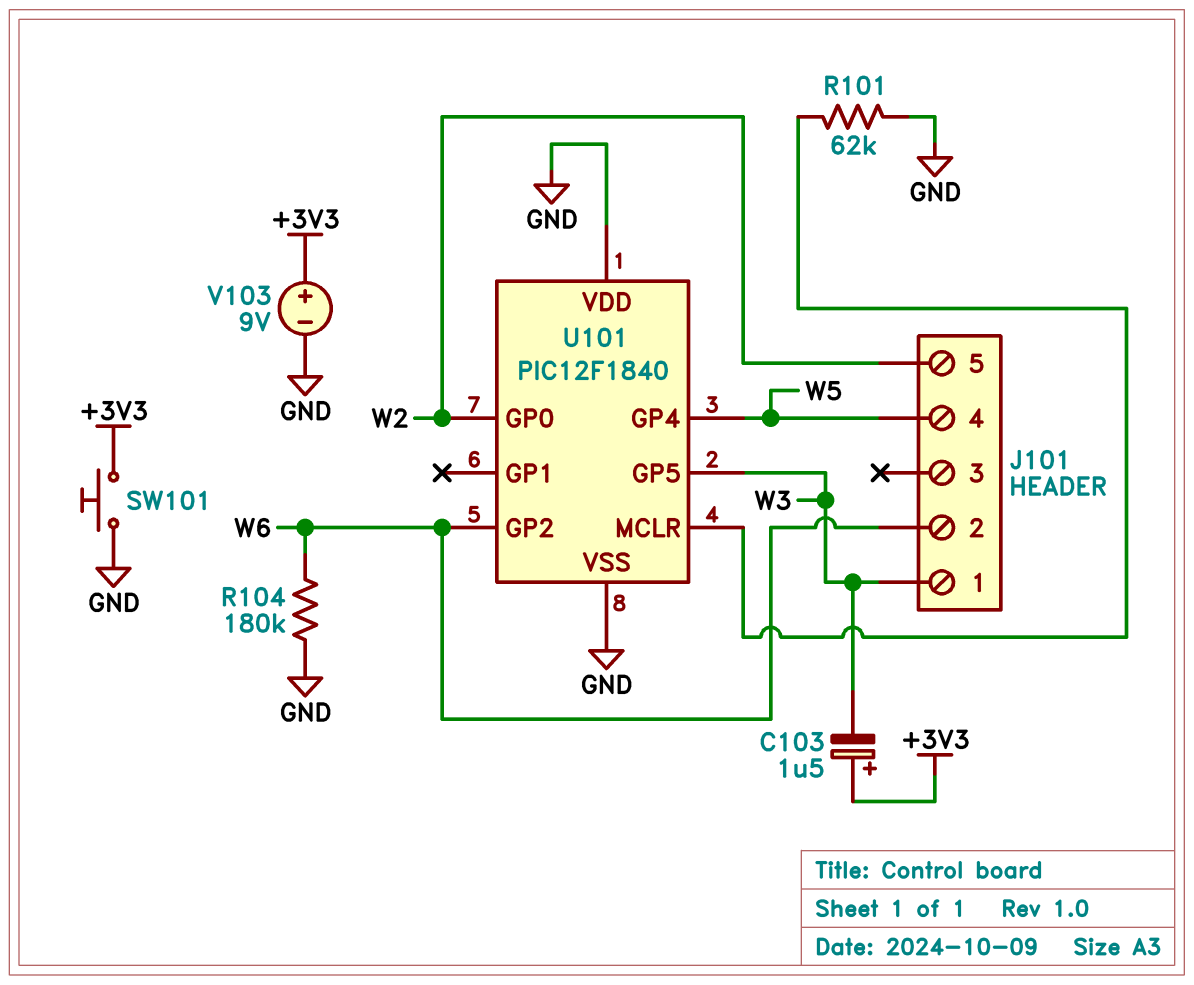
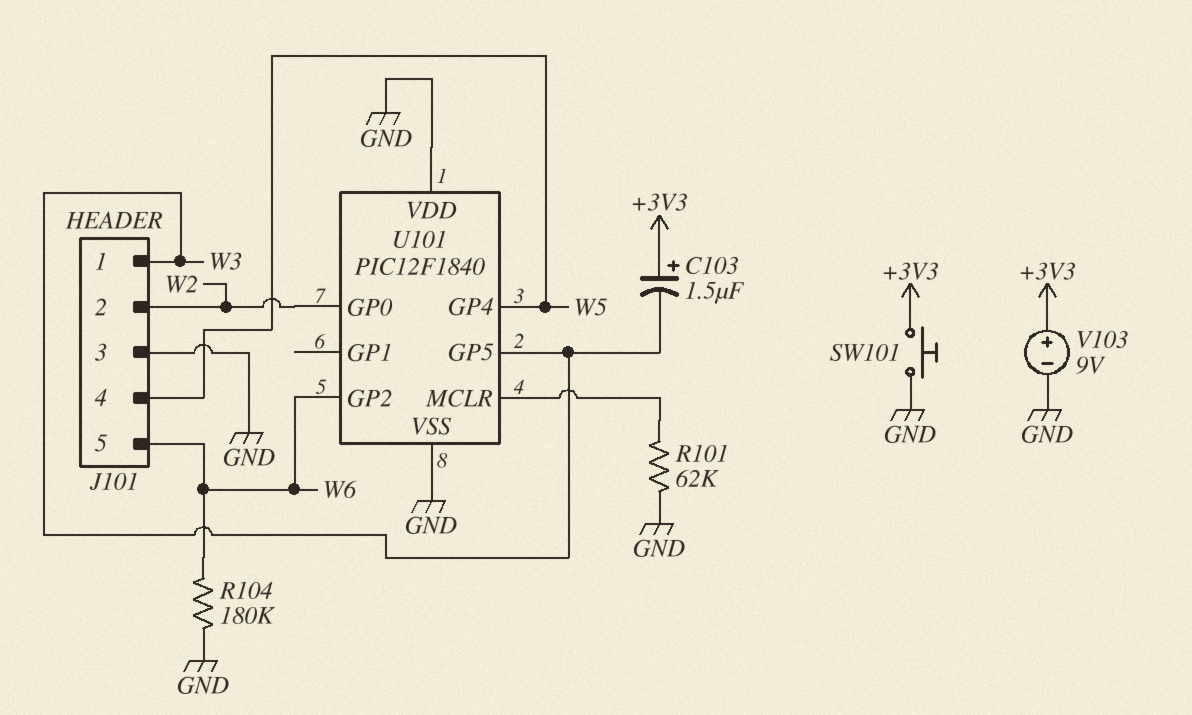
J101 pin 2: W6 -> W2
J101 pin 3: none -> GND
J101 pin 5: W2 -> W6

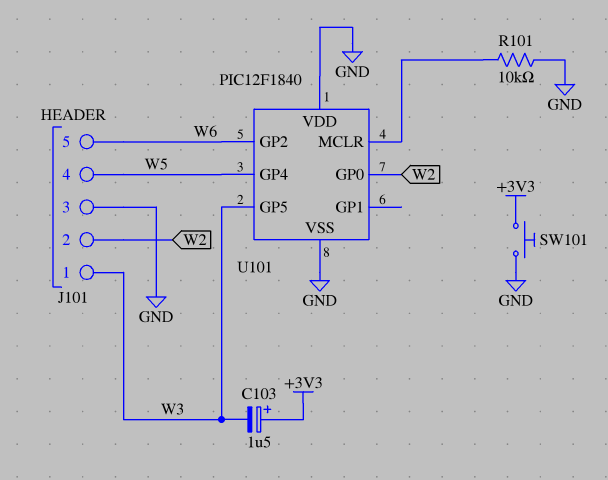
R101: 62k (GND, U101/MCLR) -> 10k (GND, U101/MCLR)
R104: 180k (GND, W6) -> none
V103: 9V (plus +3V3, minus GND) -> none

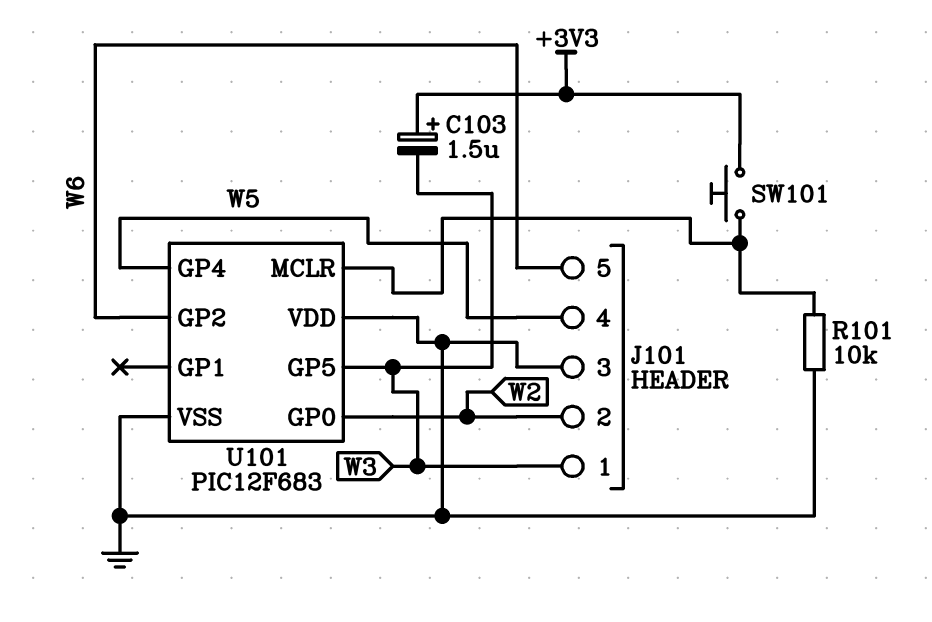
SW101: button (+3V3, GND) -> button (+3V3, U101/MCLR)
U101: PIC12F1840 -> PIC12F683

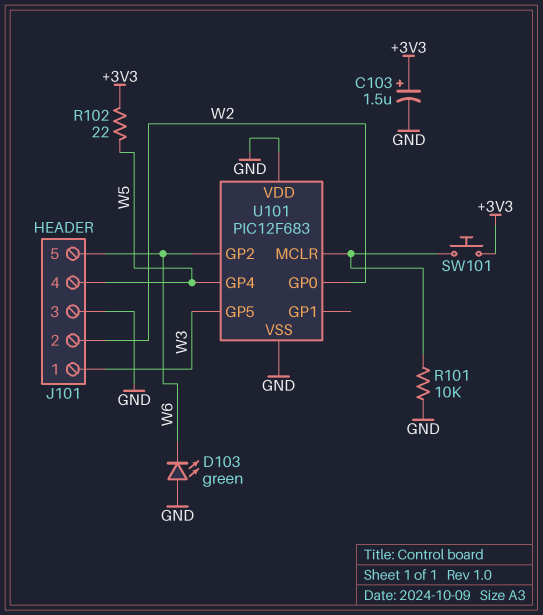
C103: 1.5uF (plus +3V3, minus W3) -> 1.5uF (plus +3V3, minus GND)
D103: none -> LED green (A GND, K W6)
R102: none -> 22 (+3V3, W5)

